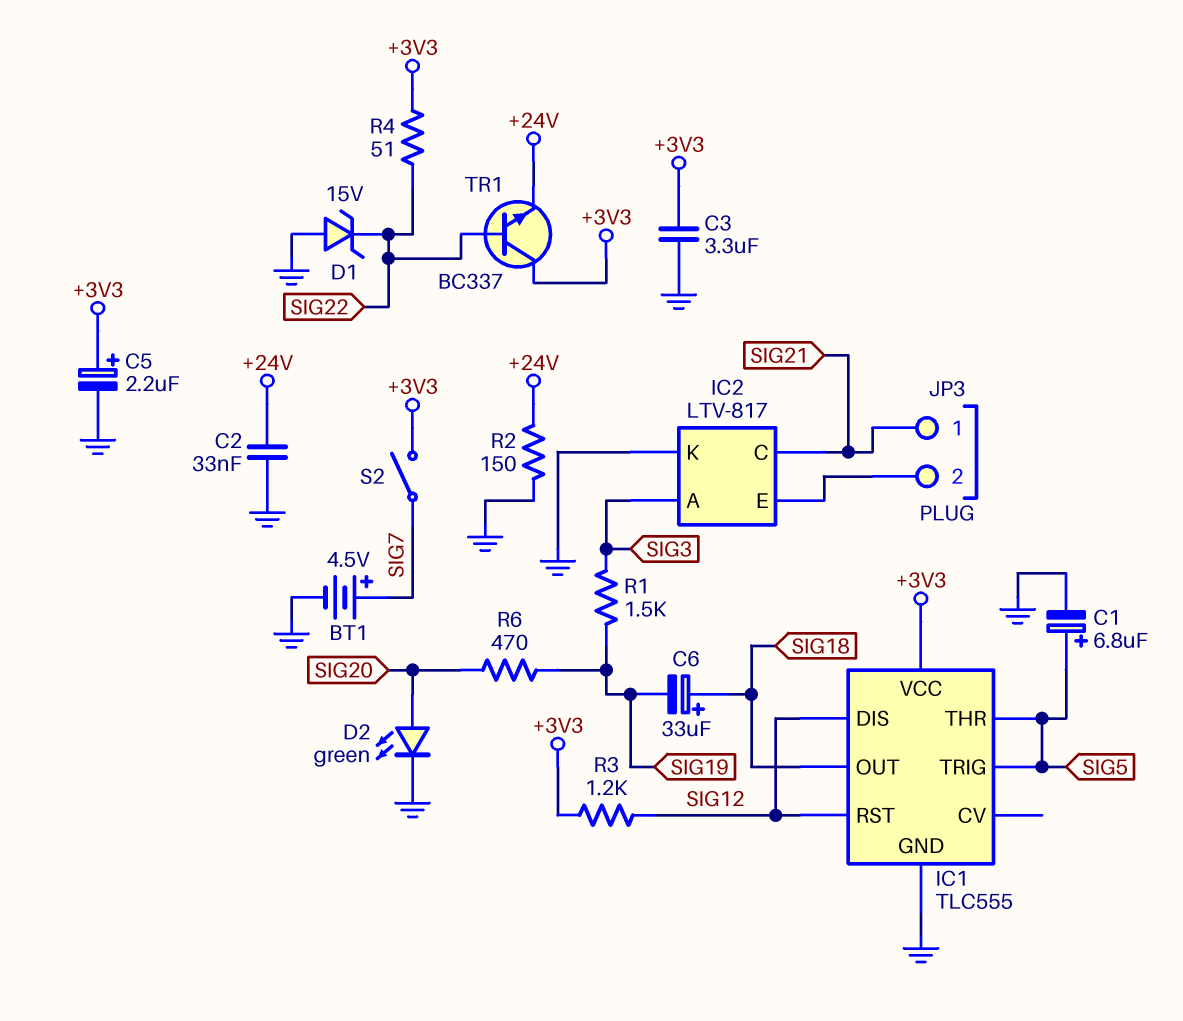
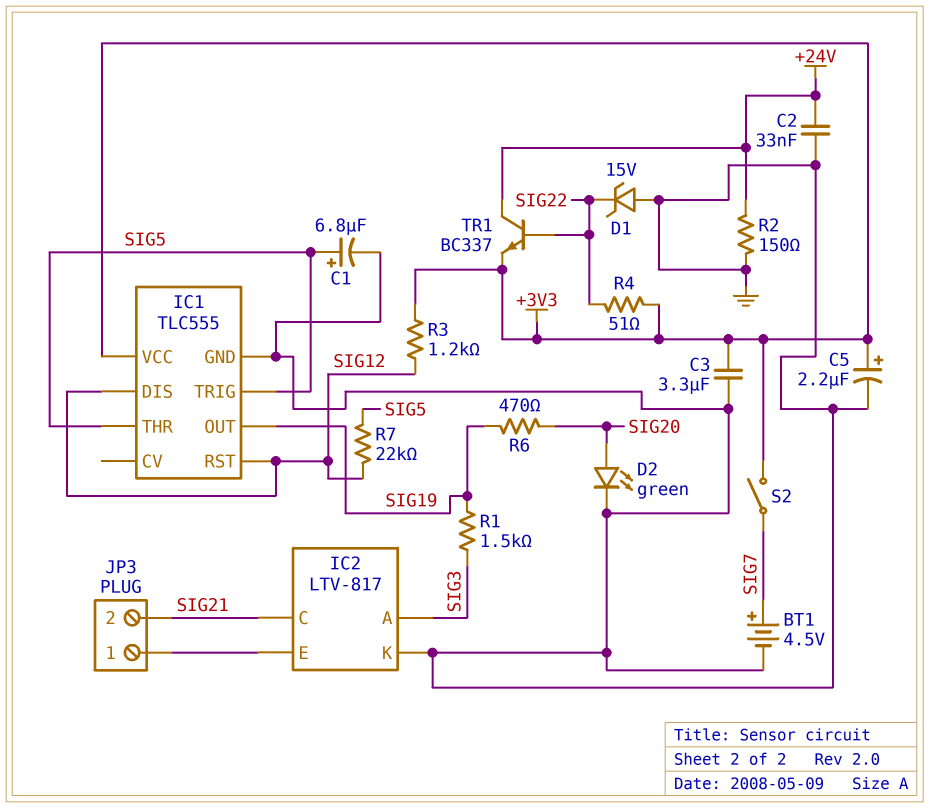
C6: 33uF (plus SIG18, minus SIG19) -> none
IC1 pin OUT: SIG18 -> SIG19
JP3 pin 1: SIG21 -> IC2/E
JP3 pin 2: IC2/E -> SIG21
R7: none -> 22k (SIG5, SIG12)
TR1: NPN BC337 (B SIG22, C +3V3, E +24V) -> NPN BC337 (B SIG22, C +24V, E +3V3)

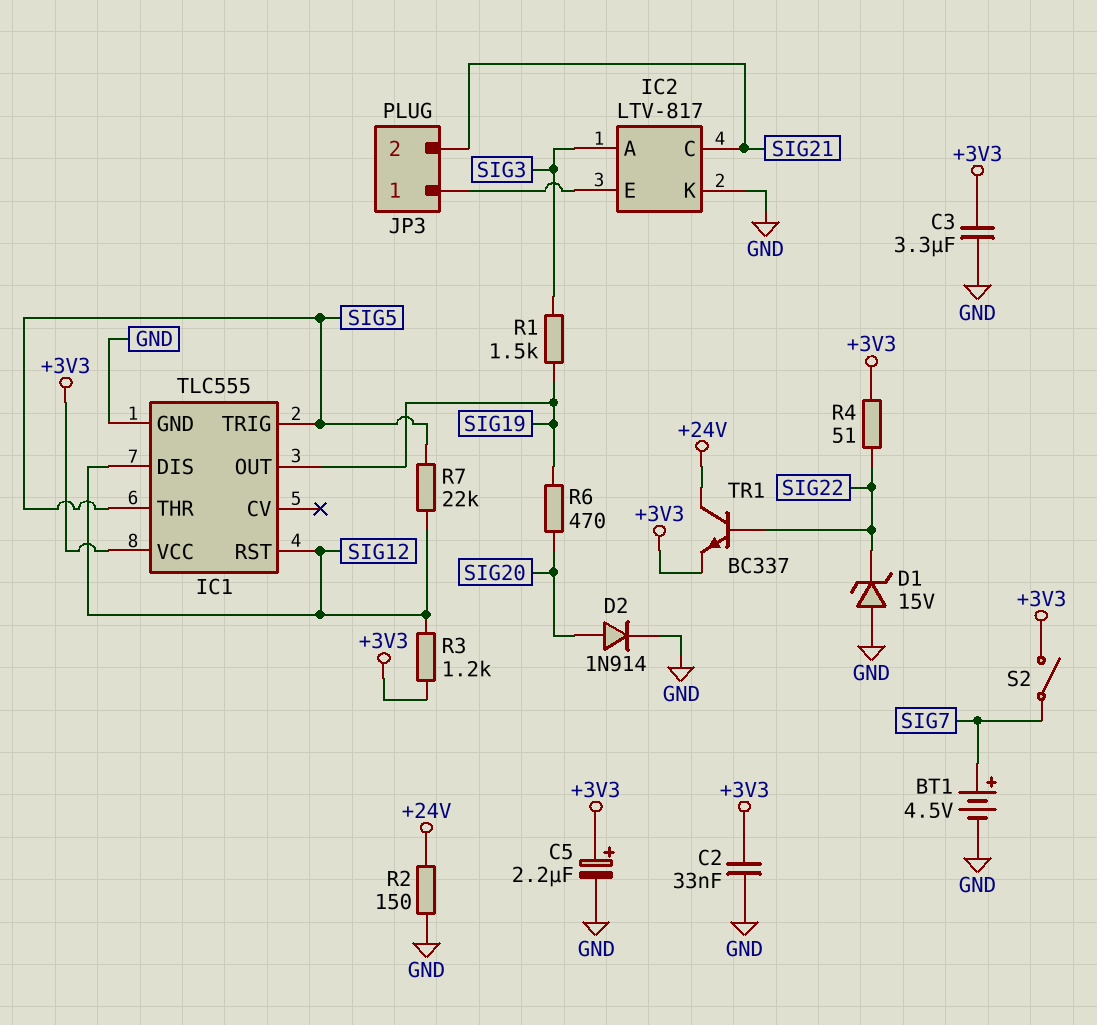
C1: 6.8uF (plus SIG5, minus GND) -> none
C2: 33nF (+24V, GND) -> 33nF (+3V3, GND)
D2: LED green (A SIG20, K GND) -> diode 1N914 (A SIG20, K GND)

